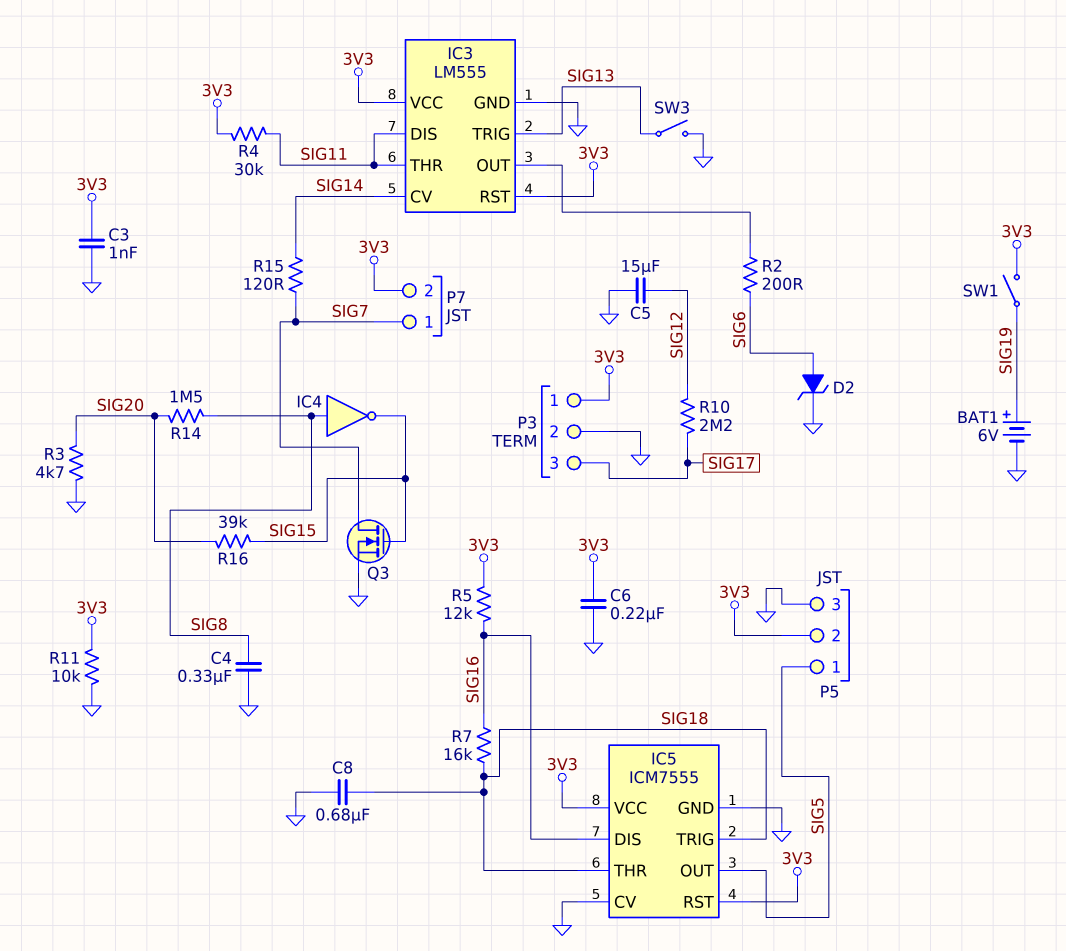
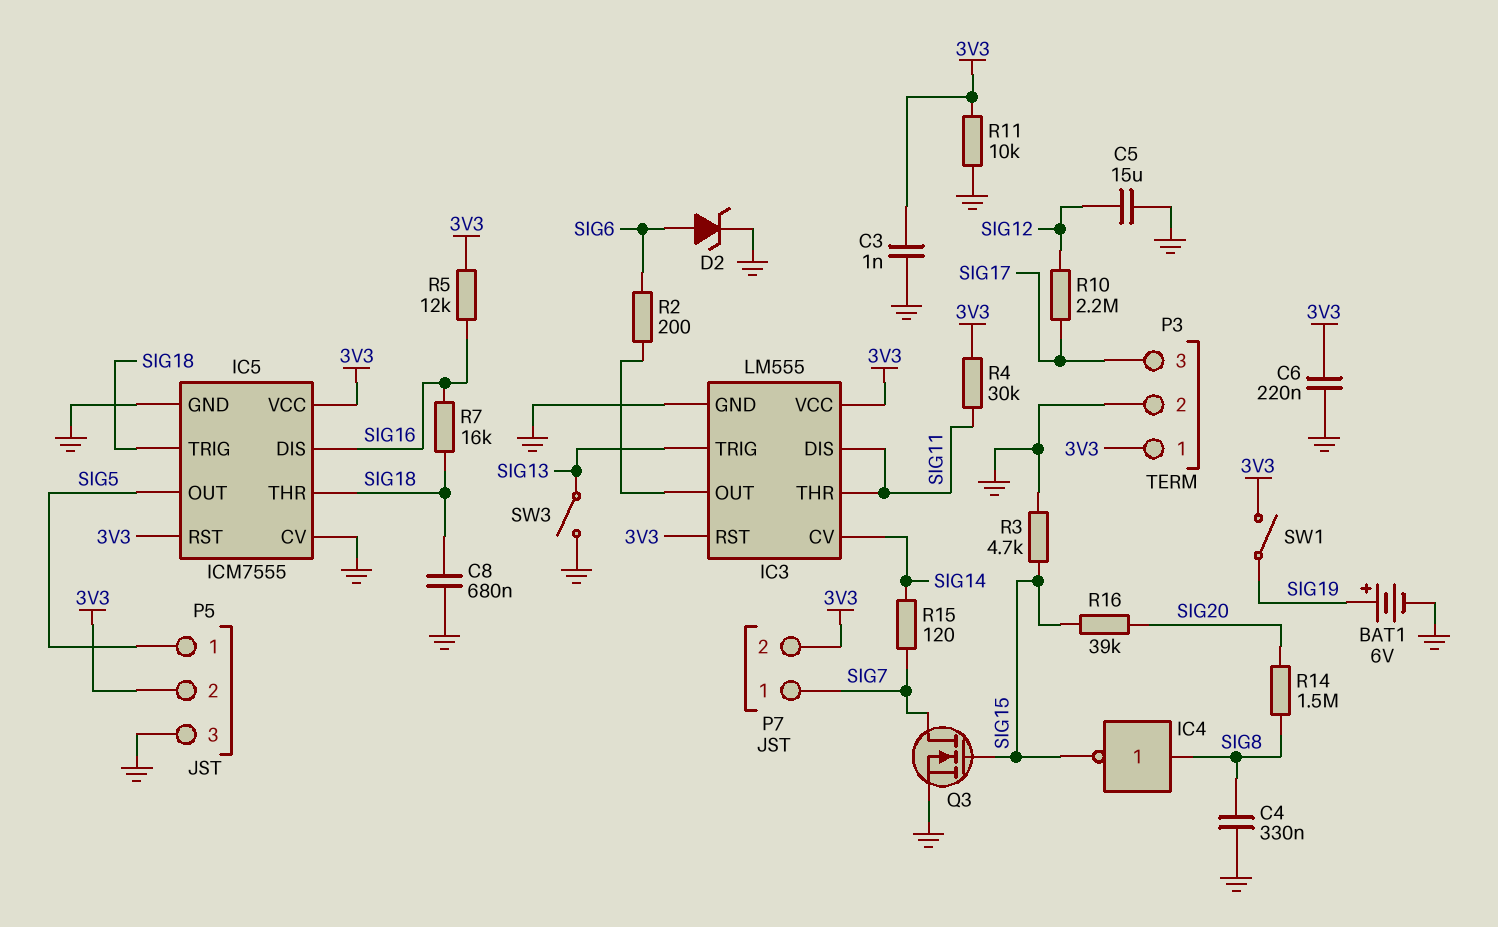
R3: 4.7k (GND, SIG20) -> 4.7k (GND, SIG15)

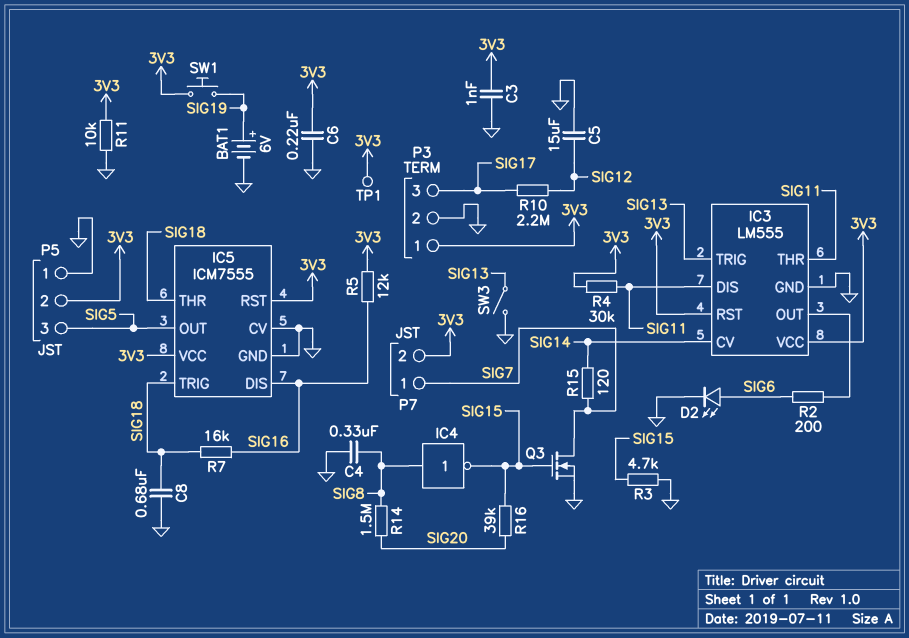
D2: zener (A SIG6, K GND) -> LED (A SIG6, K GND)
P5 pin 1: SIG5 -> GND
P5 pin 3: GND -> SIG5
SW1: switch (3V3, SIG19) -> button (3V3, SIG19)
TP1: none -> test point (3V3)

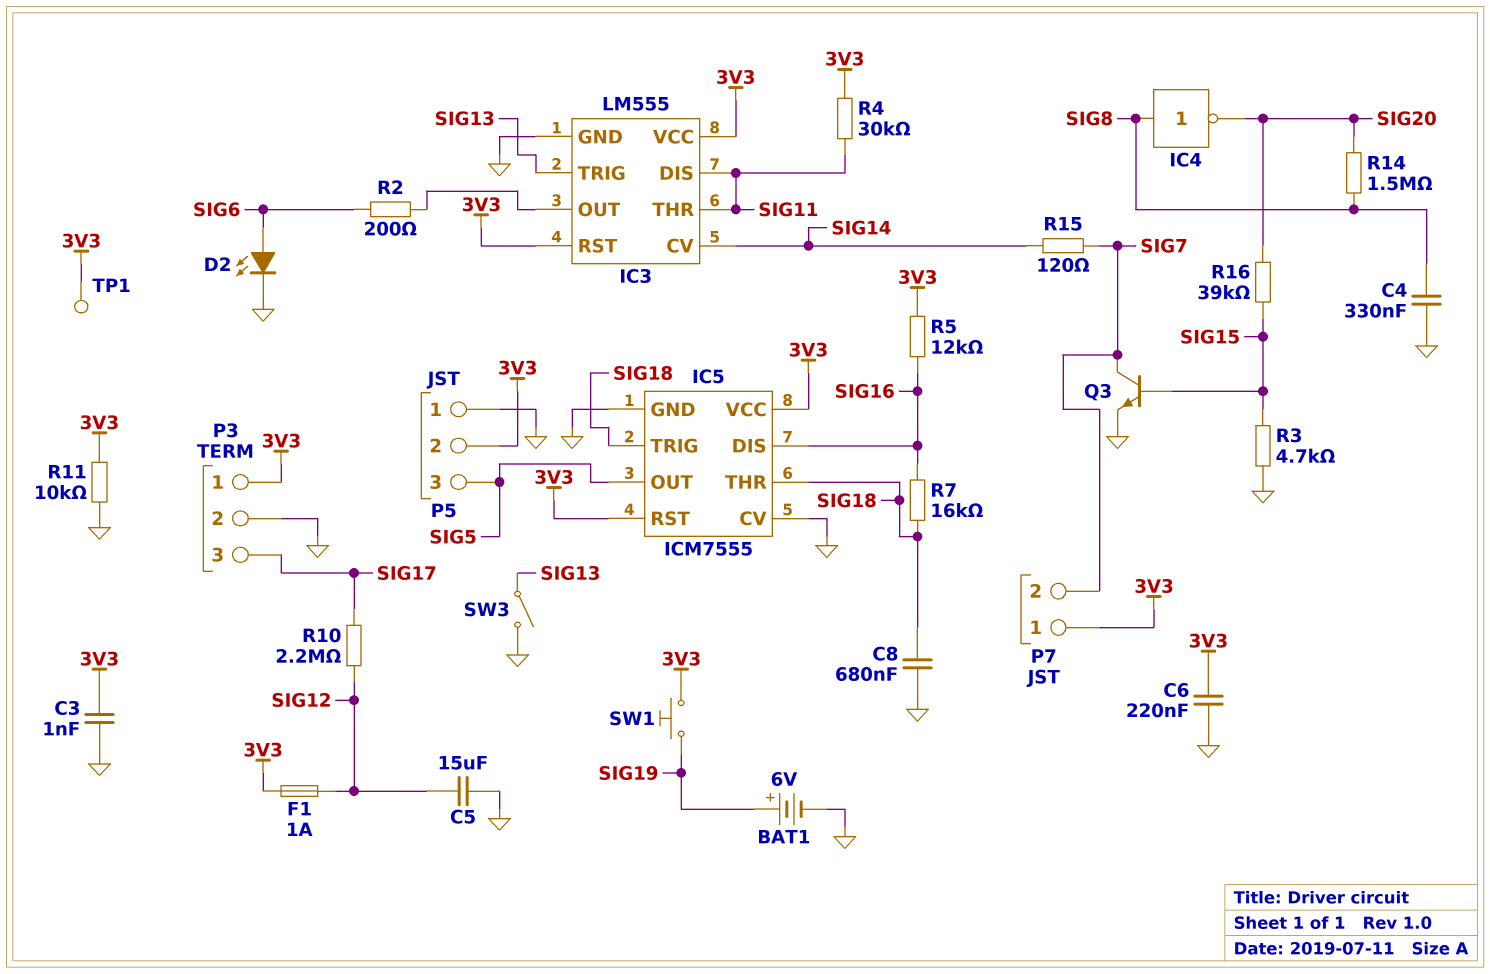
F1: none -> 1A (3V3, SIG12)
IC4: NOT (in SIG8, out SIG15) -> NOT (in SIG8, out SIG20)
P7 pin 1: SIG7 -> 3V3
P7 pin 2: 3V3 -> SIG7
Q3: NMOS (G SIG15, D SIG7, S GND) -> NPN (B SIG15, C SIG7, E GND)

